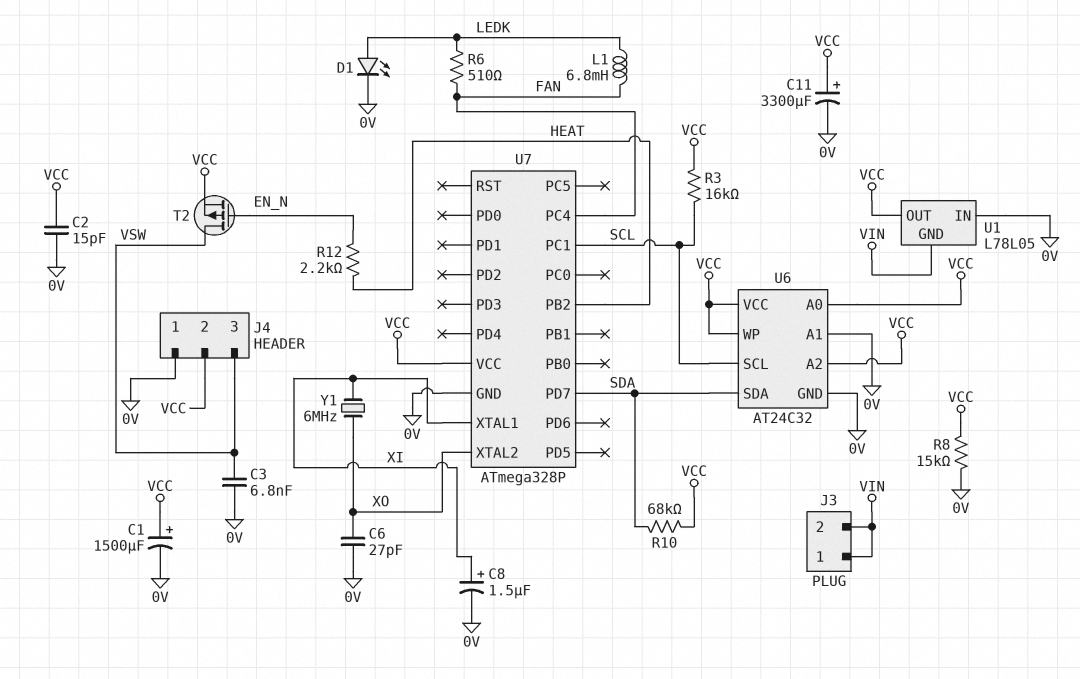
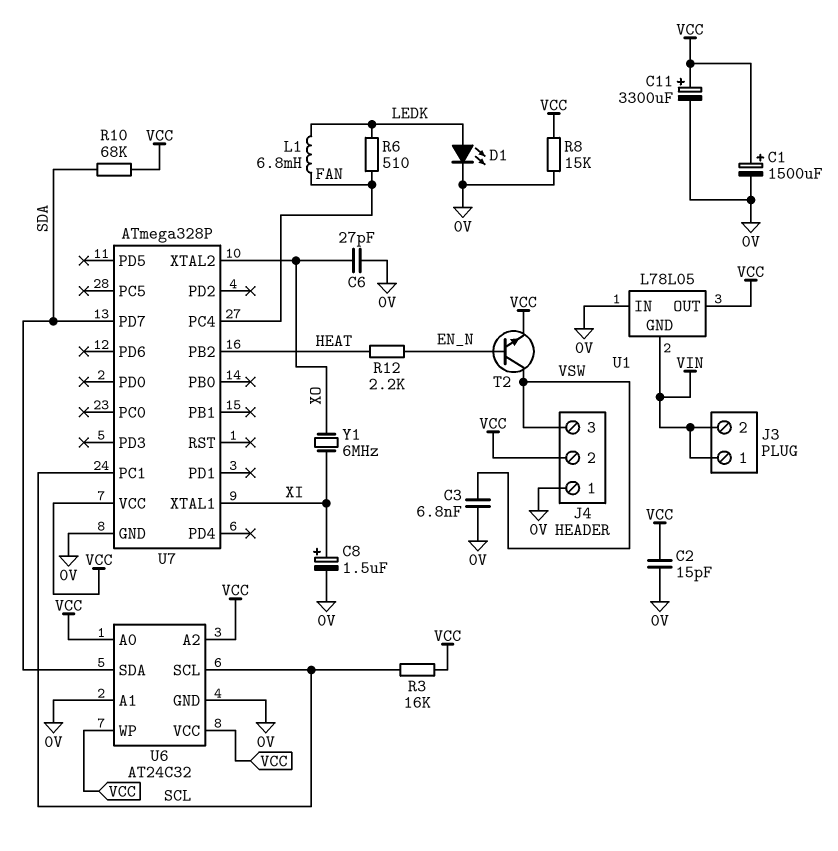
T2: PMOS (G EN_N, D VSW, S VCC) -> NPN (B EN_N, C VSW, E VCC)

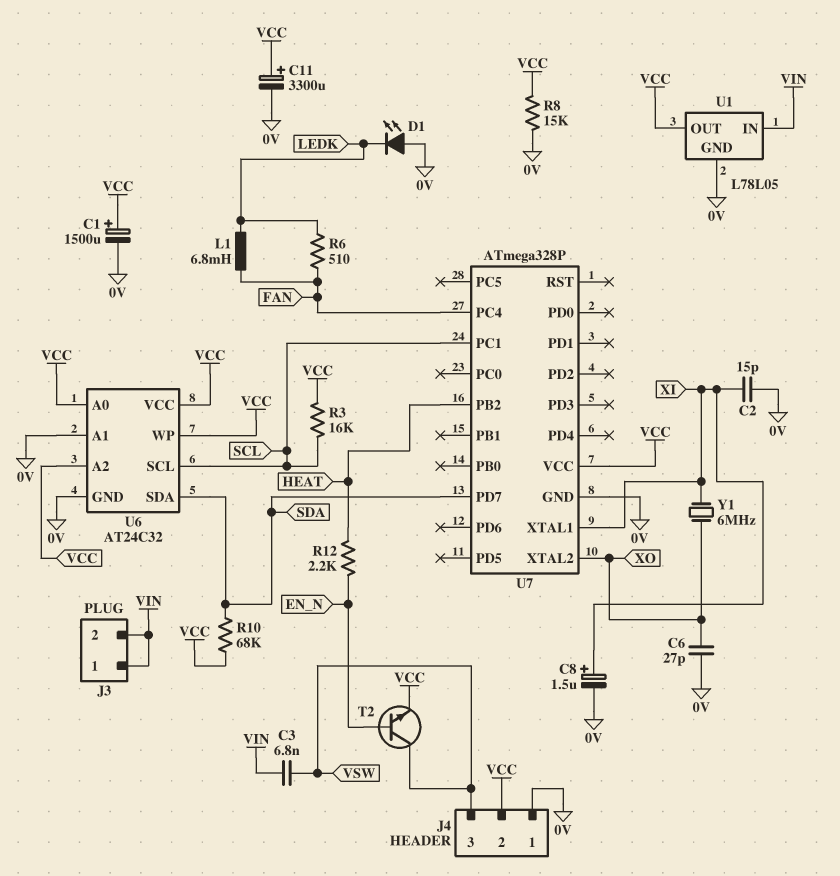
C2: 15pF (0V, VCC) -> 15pF (0V, XI)
C3: 6.8nF (0V, VSW) -> 6.8nF (VIN, VSW)
D1: LED (A LEDK, K 0V) -> LED (A 0V, K LEDK)
U1 pin GND: VIN -> 0V
U1 pin IN: 0V -> VIN

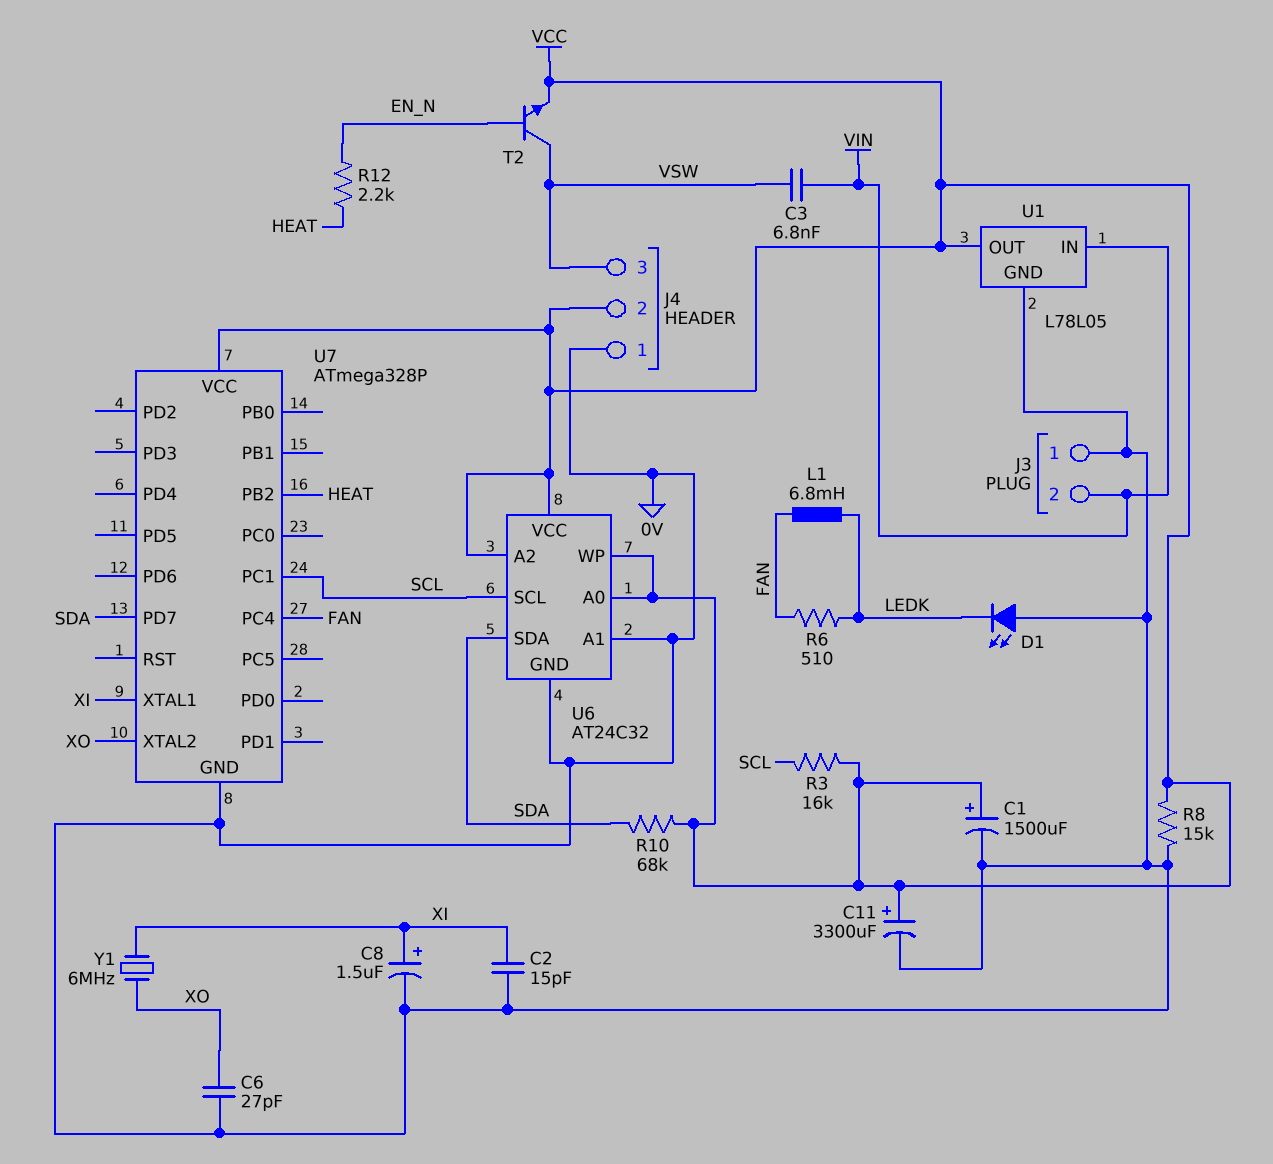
J3 pin 1: VIN -> 0V

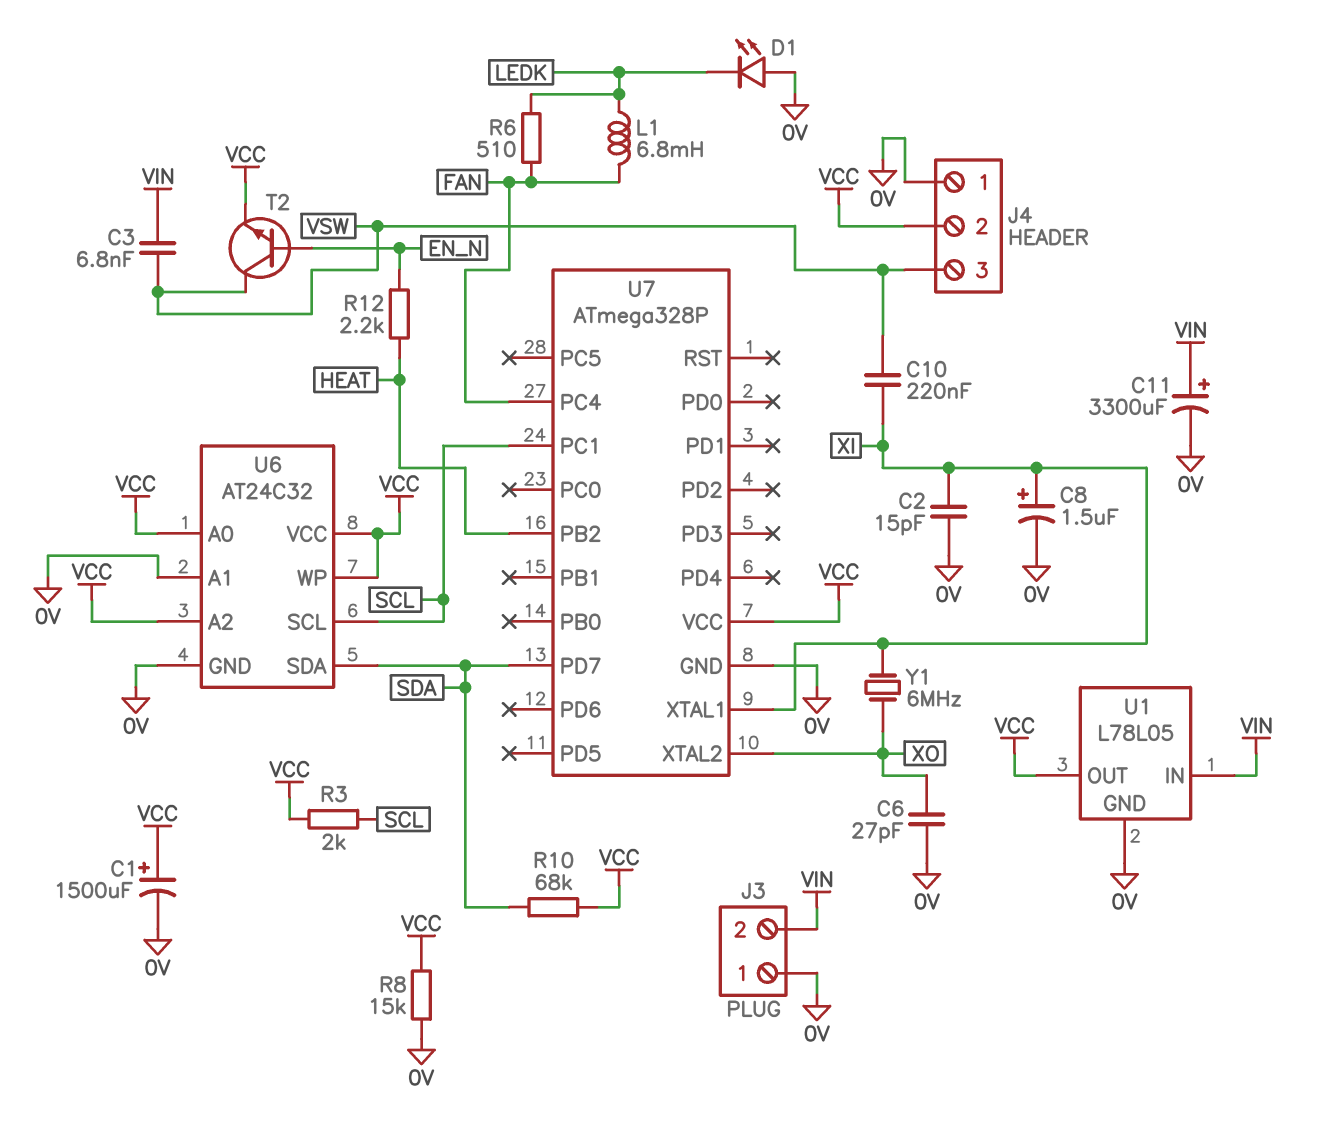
C10: none -> 220nF (VSW, XI)
C11: 3300uF (plus VCC, minus 0V) -> 3300uF (plus VIN, minus 0V)
R3: 16k (SCL, VCC) -> 2k (SCL, VCC)

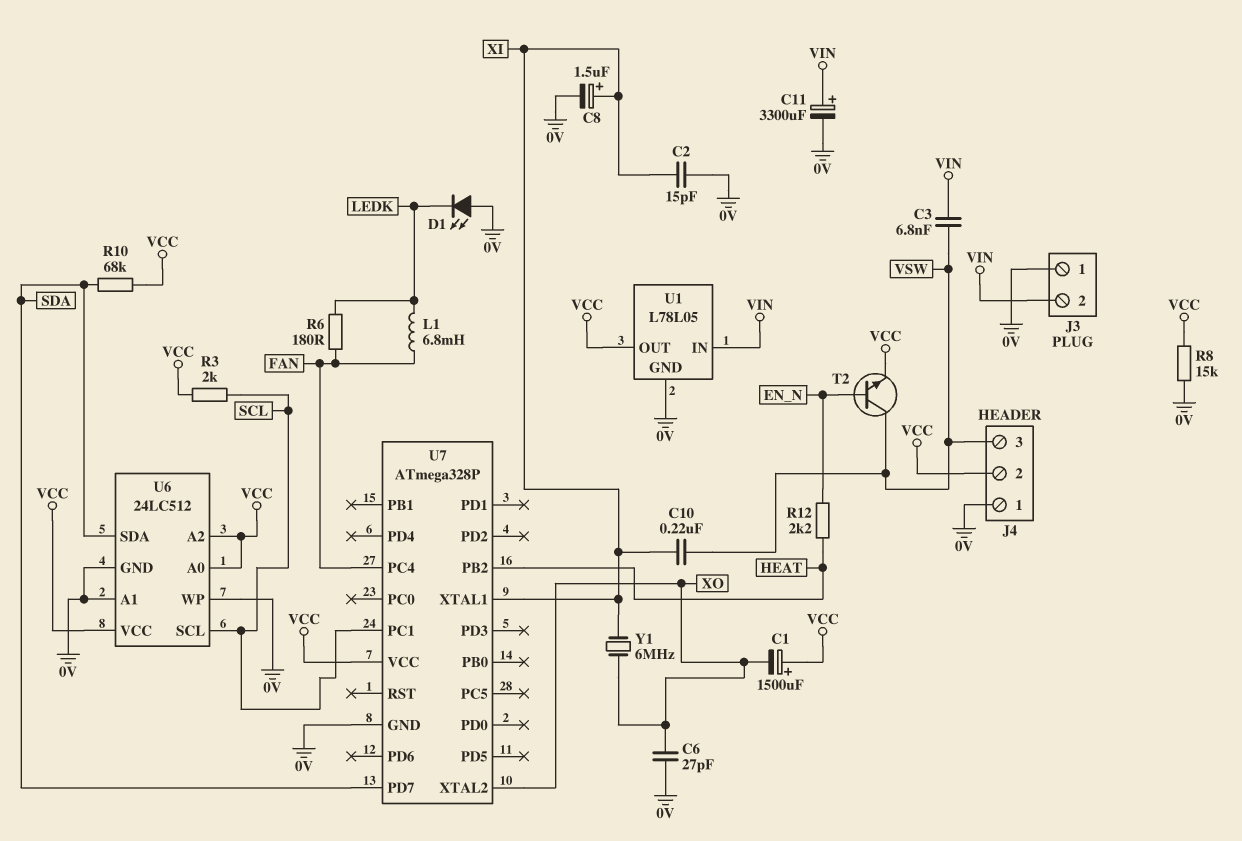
C1: 1500uF (plus VCC, minus 0V) -> 1500uF (plus VCC, minus XO)
R6: 510 (FAN, LEDK) -> 180 (FAN, LEDK)
U6: AT24C32 -> 24LC512
U6 pin WP: VCC -> 0V

